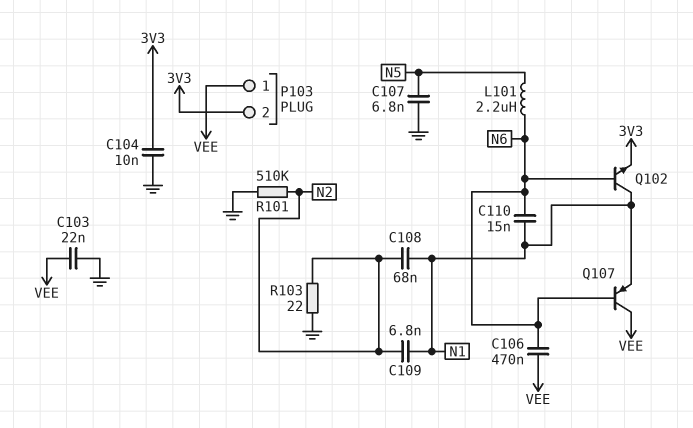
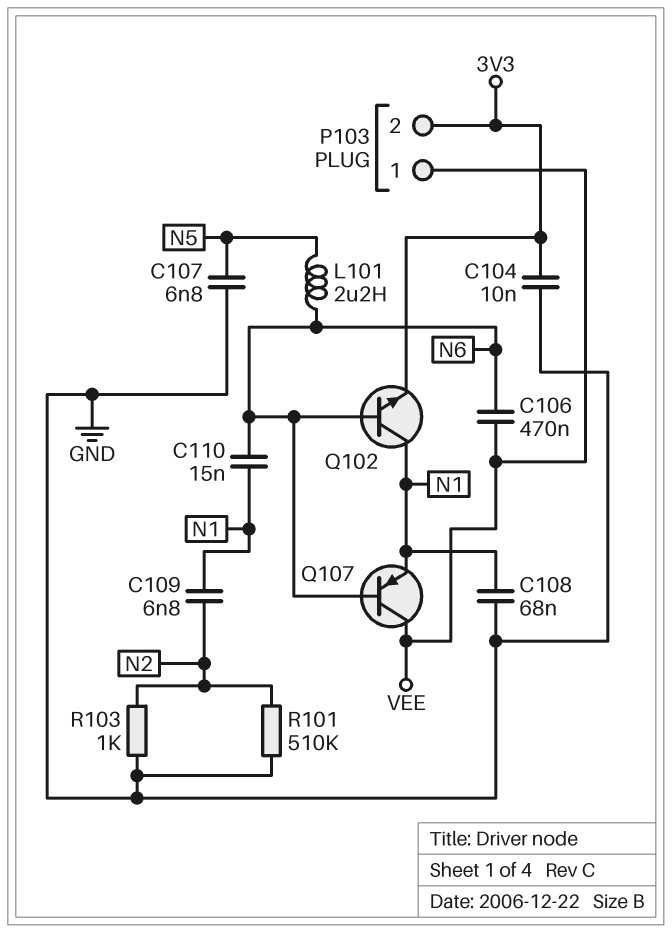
C103: 22nF (GND, VEE) -> none
C108: 68nF (N1, N2) -> 68nF (GND, N1)
R103: 22 (GND, N2) -> 1k (GND, N2)

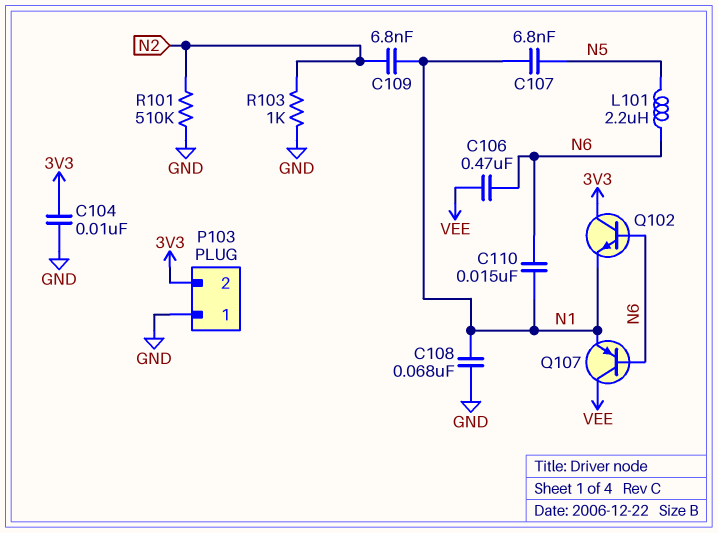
C107: 6.8nF (GND, N5) -> 6.8nF (N1, N5)
P103 pin 1: VEE -> GND
Q102: NPN (B N6, C N1, E 3V3) -> NPN (B N6, C 3V3, E N1)

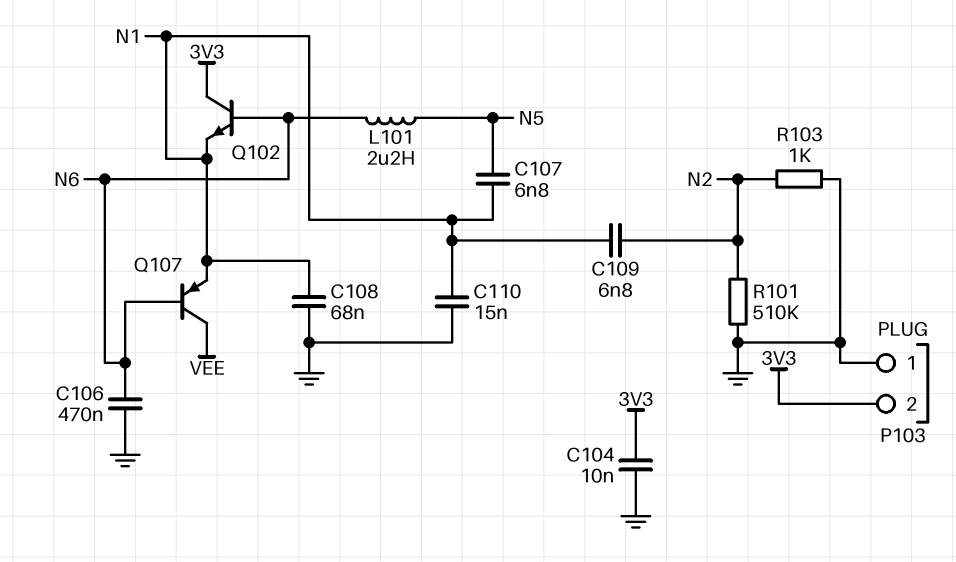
C106: 470nF (N6, VEE) -> 470nF (GND, N6)
C110: 15nF (N1, N6) -> 15nF (GND, N1)

